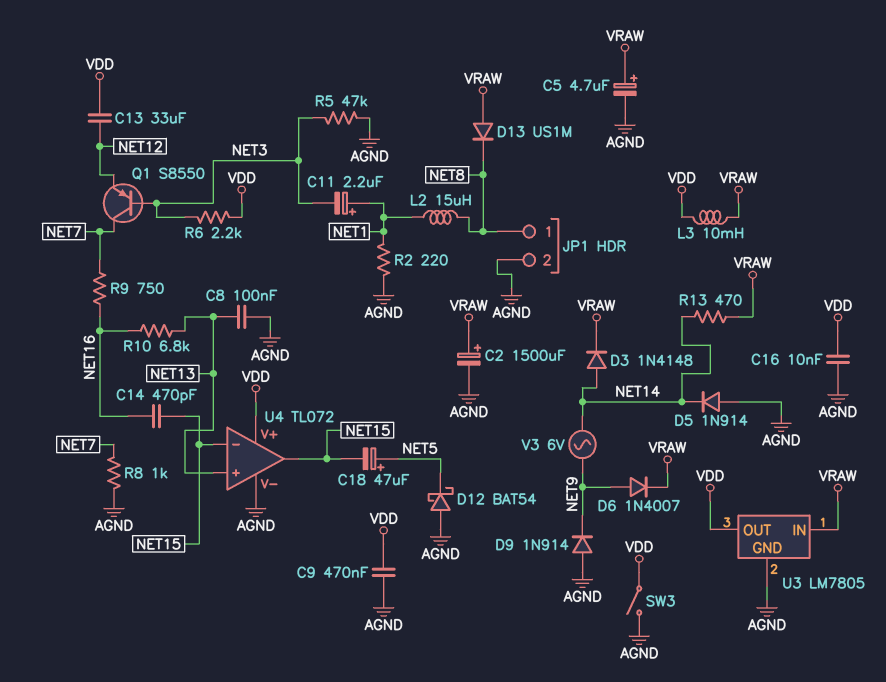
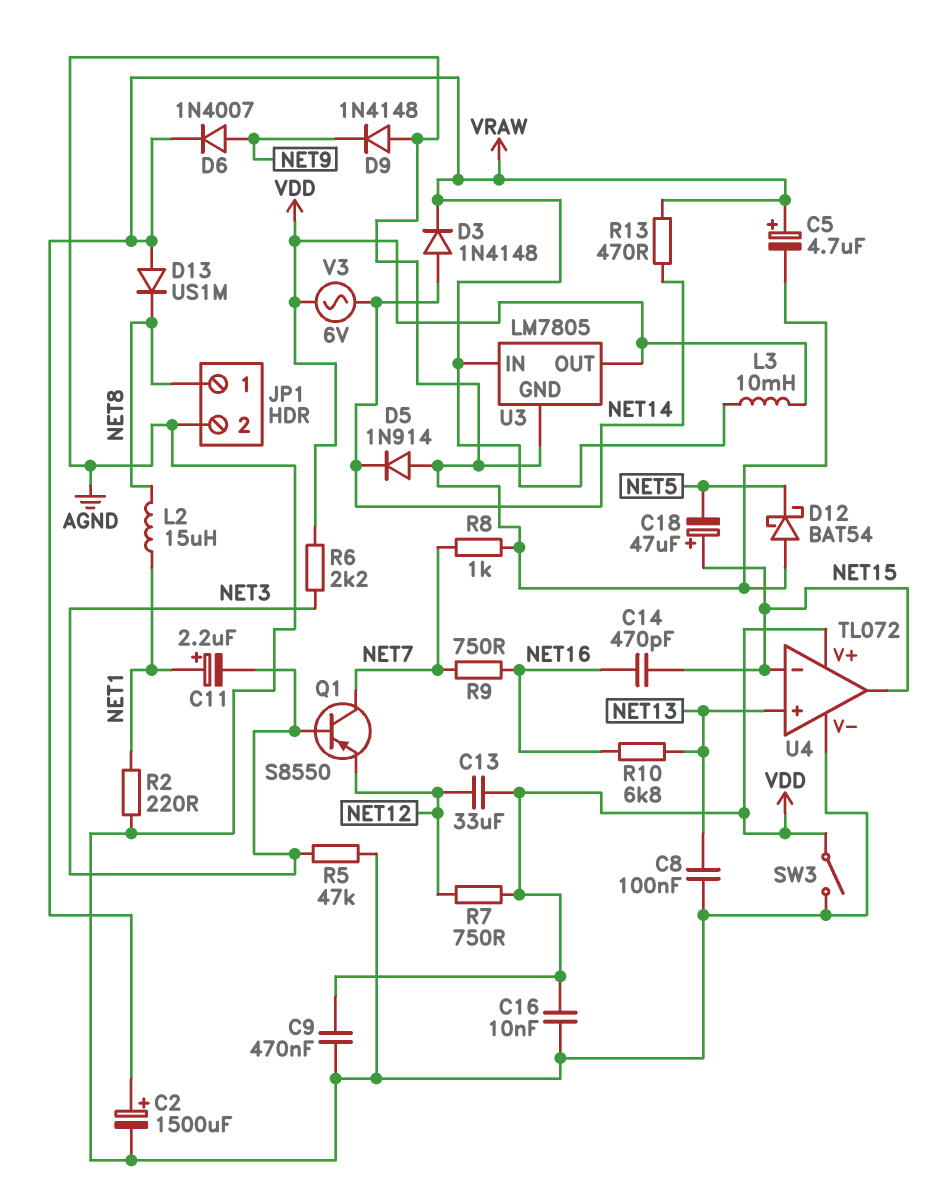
C18: 47uF (plus NET5, minus NET15) -> 47uF (plus NET15, minus NET5)
D9: diode 1N914 (A AGND, K NET9) -> diode 1N4148 (A AGND, K NET9)
R7: none -> 750 (NET12, VDD)
V3: AC 6V (NET9, NET14) -> AC 6V (NET14, VDD)

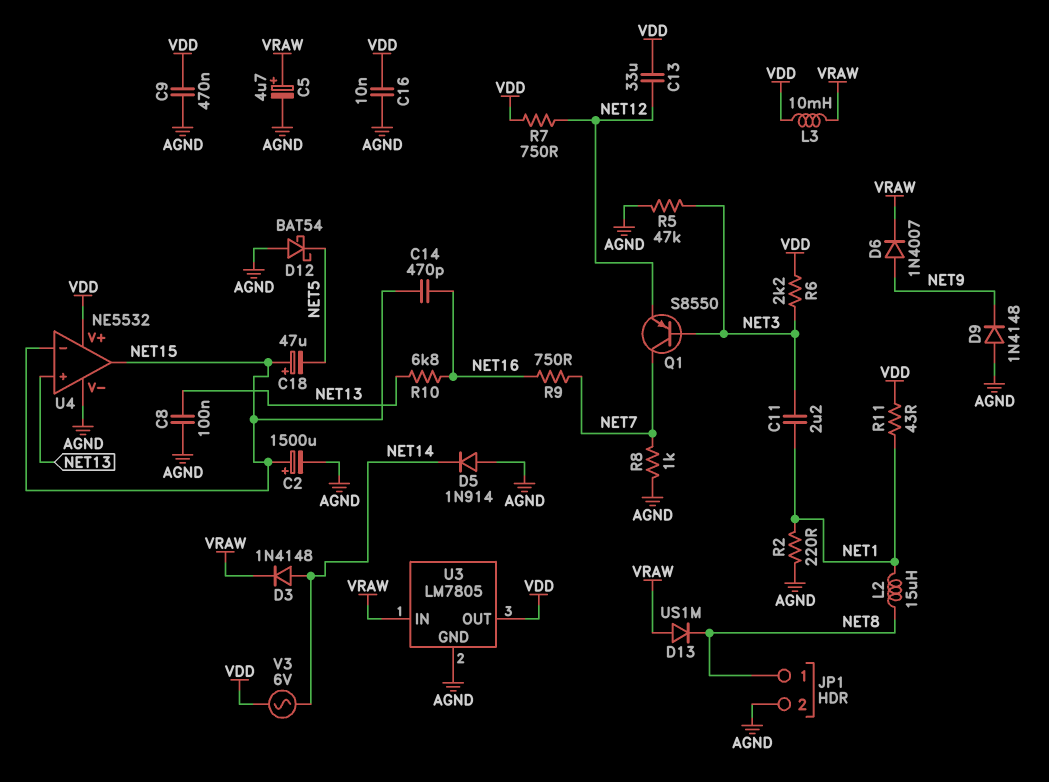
C2: 1500uF (plus VRAW, minus AGND) -> 1500uF (plus NET15, minus AGND)
C11: 2.2uF (plus NET1, minus NET3) -> 2.2uF (NET1, NET3)
R11: none -> 43 (NET1, VDD)
R13: 470 (NET14, VRAW) -> none
SW3: switch (AGND, VDD) -> none
U4: TL072 -> NE5532

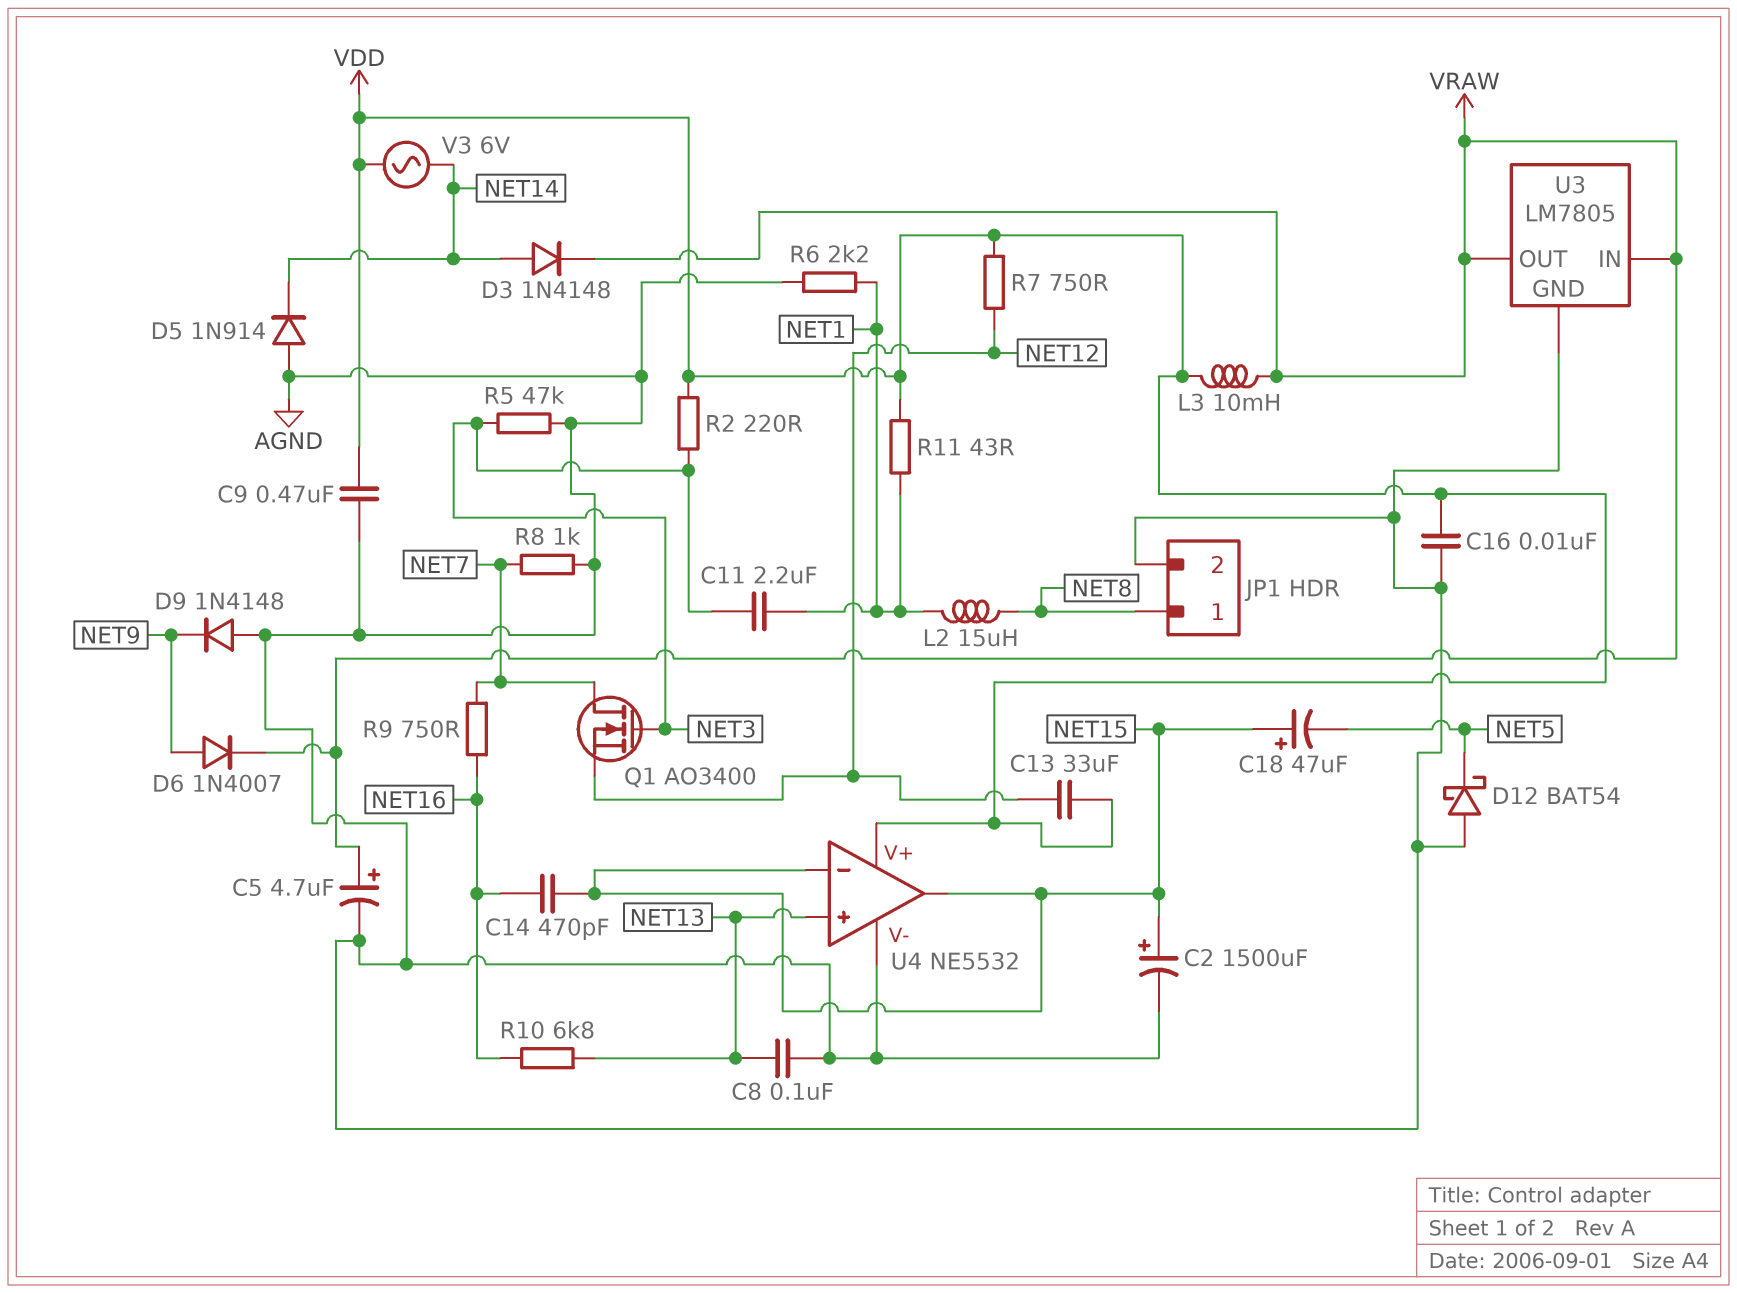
D13: diode US1M (A VRAW, K NET8) -> none
Q1: PNP S8550 (B NET3, C NET7, E NET12) -> NMOS AO3400 (G NET3, D NET7, S NET12)
R2: 220 (AGND, NET1) -> 220 (NET3, VDD)
R6: 2.2k (NET3, VDD) -> 2.2k (AGND, NET1)
U3 pin OUT: VDD -> VRAW

